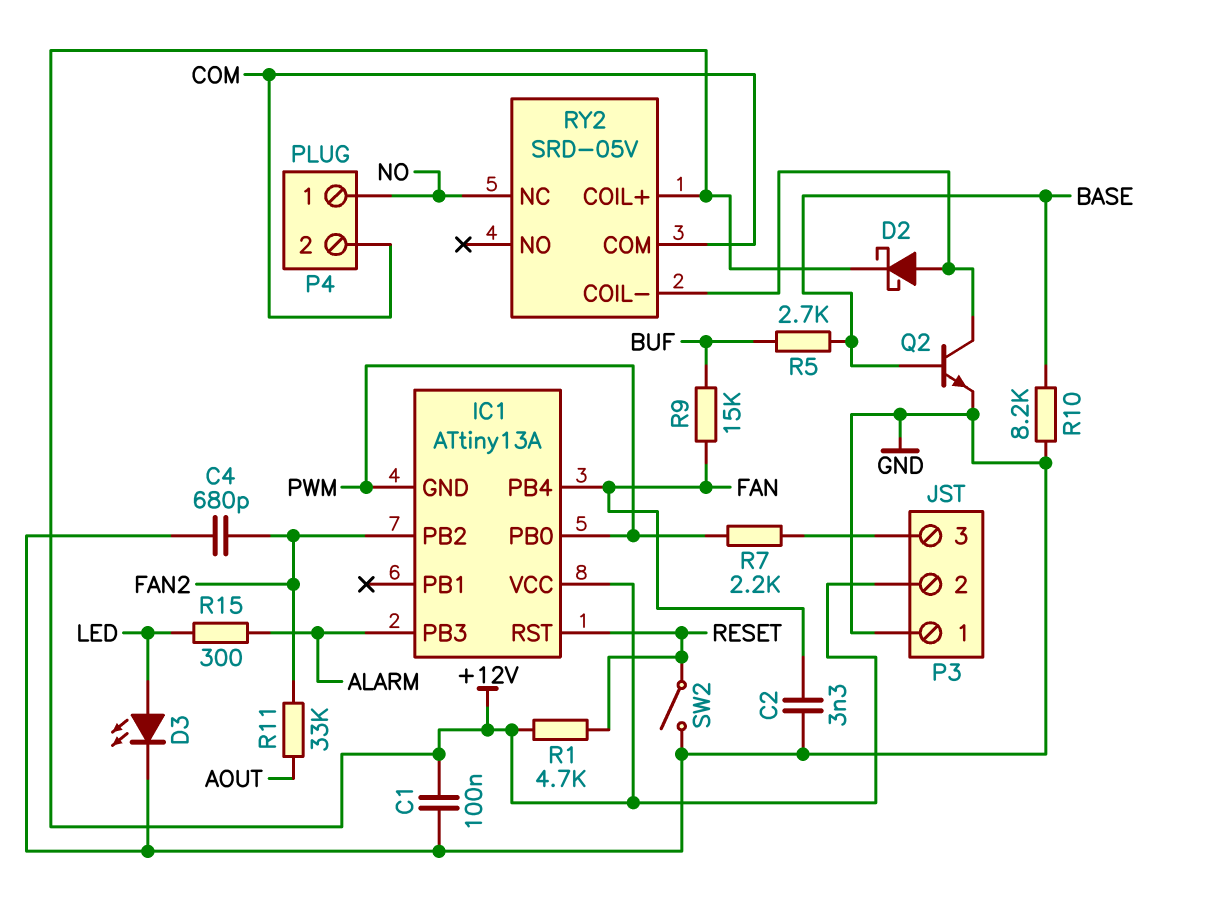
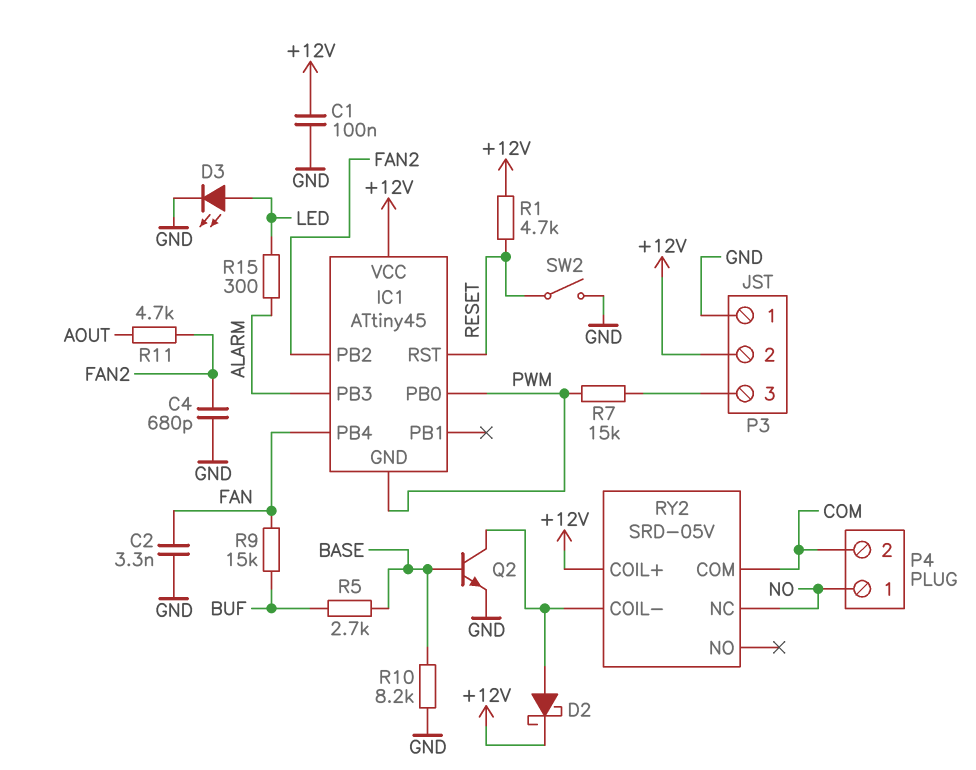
IC1: ATtiny13A -> ATtiny45
R7: 2.2k (P3/3, PWM) -> 15k (P3/3, PWM)
R11: 33k (AOUT, FAN2) -> 4.7k (AOUT, FAN2)

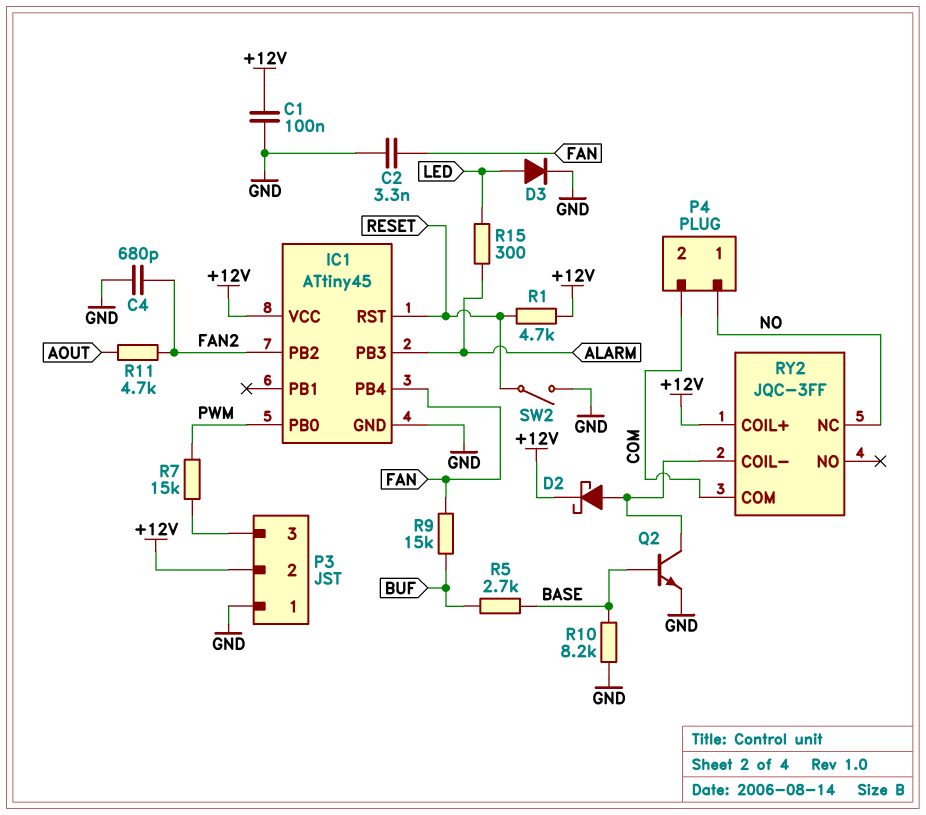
D3: LED (A LED, K GND) -> diode (A LED, K GND)
IC1 pin GND: PWM -> GND
RY2: SRD-05V -> JQC-3FF

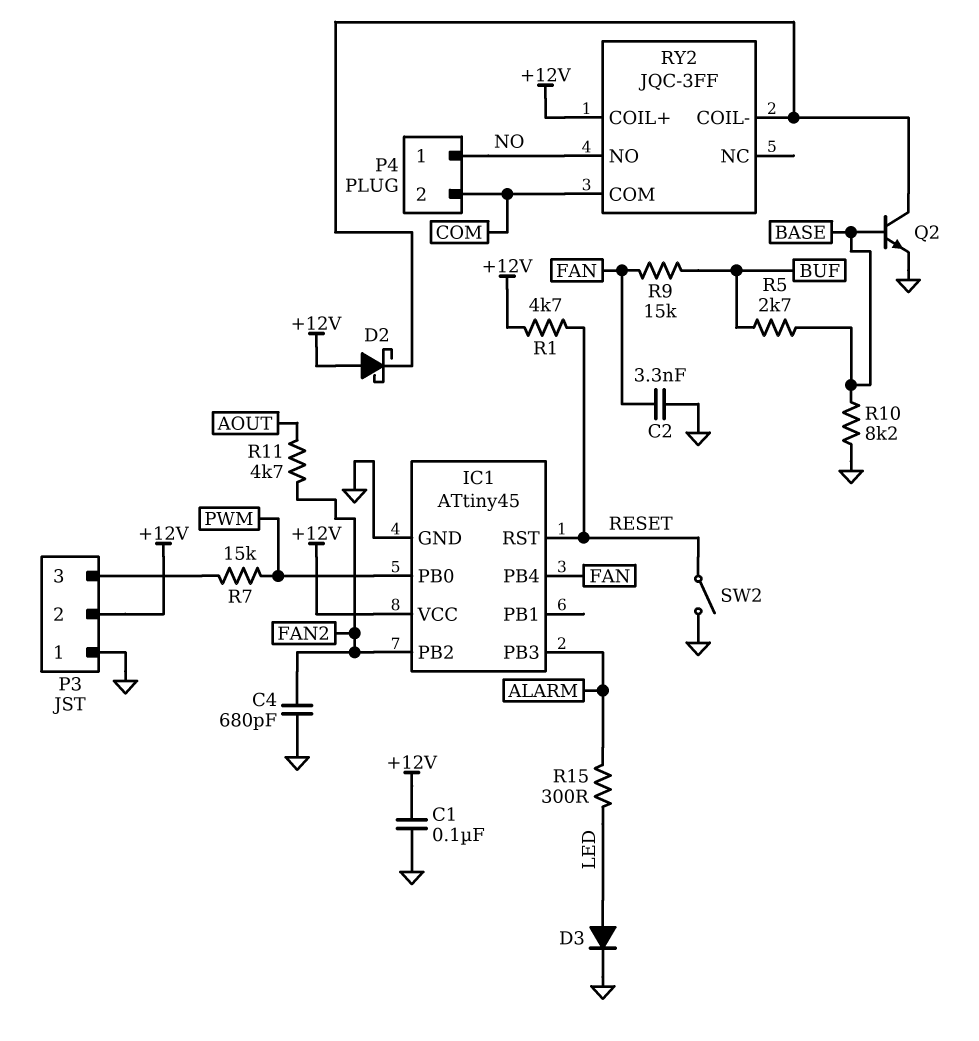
D2: schottky (A RY2/COIL-, K +12V) -> schottky (A +12V, K RY2/COIL-)
RY2 pin NC: NO -> none
RY2 pin NO: none -> NO

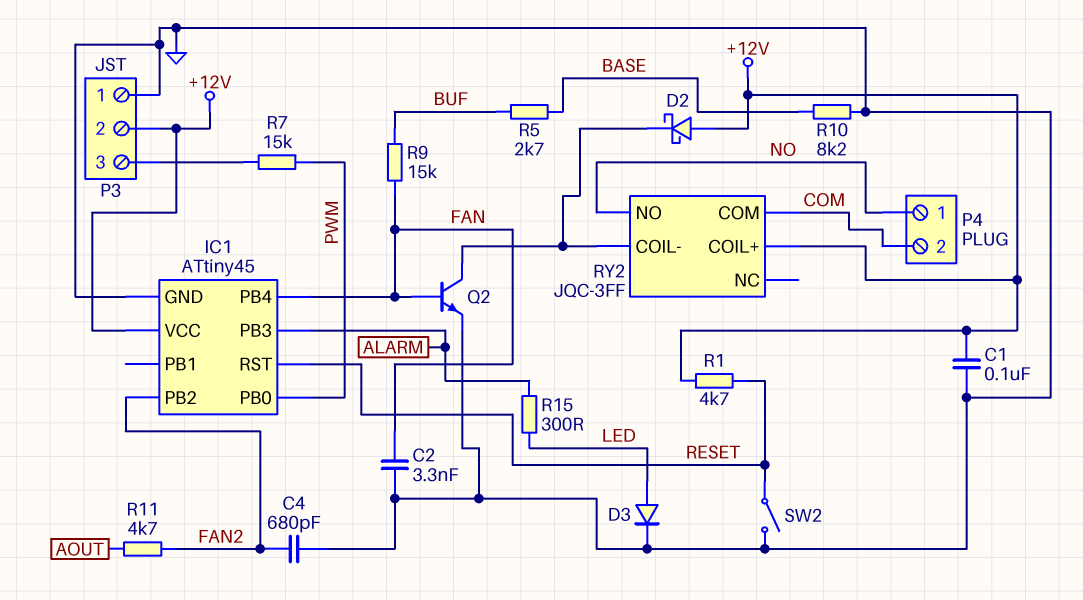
Q2: NPN (B BASE, C RY2/COIL-, E GND) -> NPN (B FAN, C RY2/COIL-, E GND)

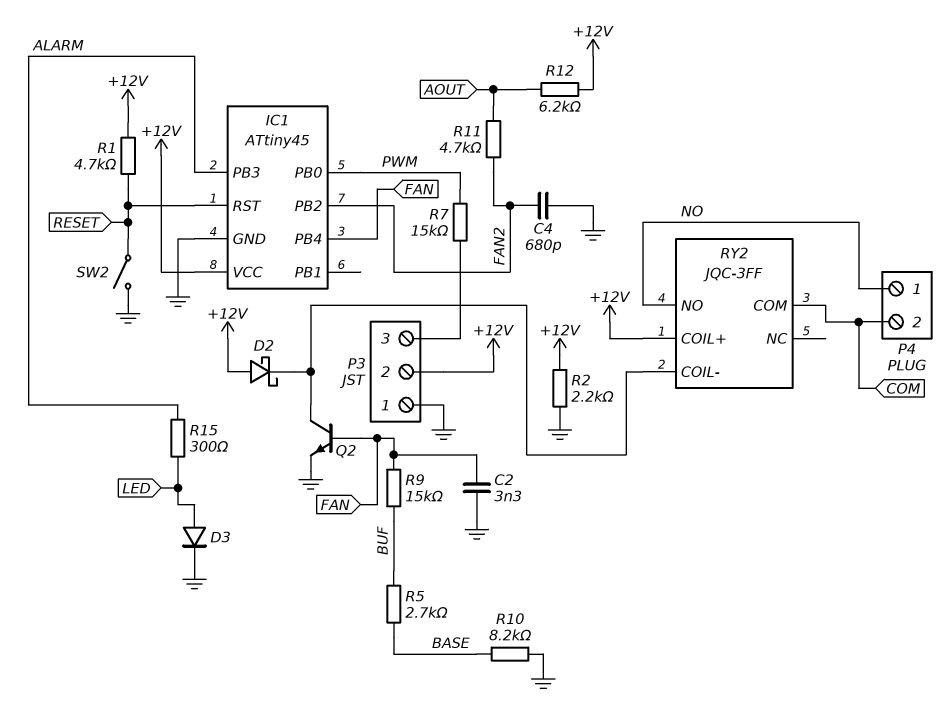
C1: 100nF (+12V, GND) -> none
R2: none -> 2.2k (+12V, GND)
R12: none -> 6.2k (+12V, AOUT)

